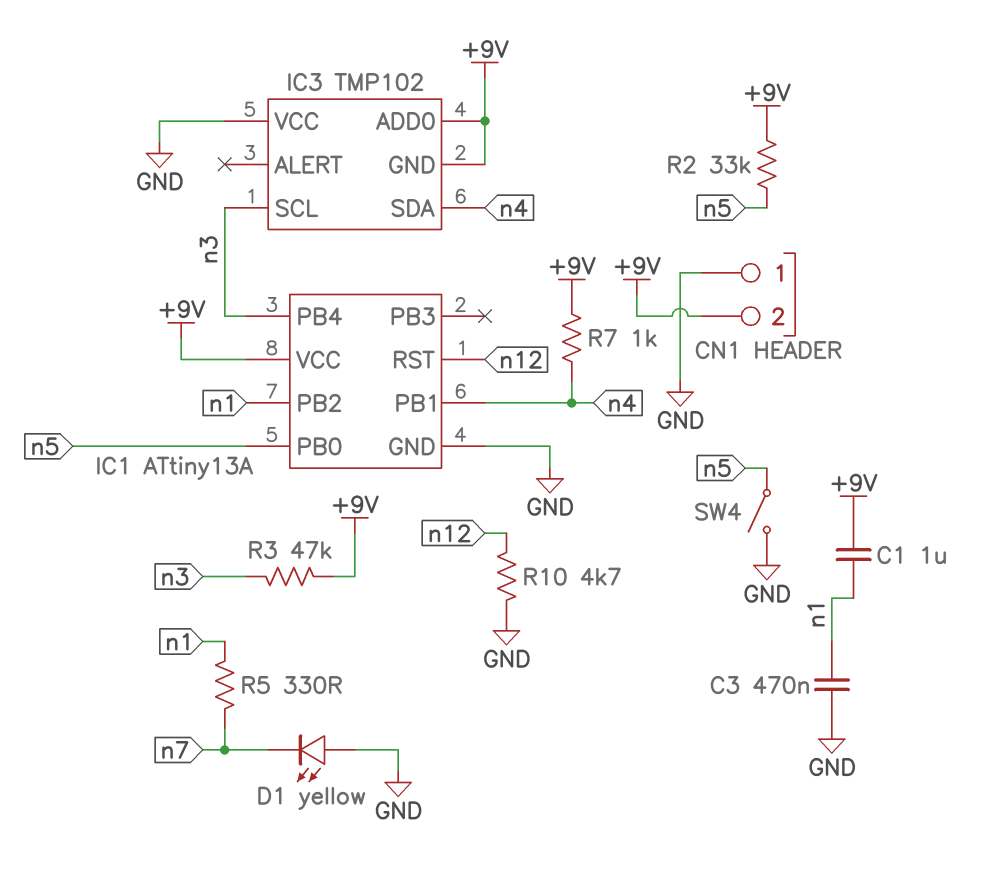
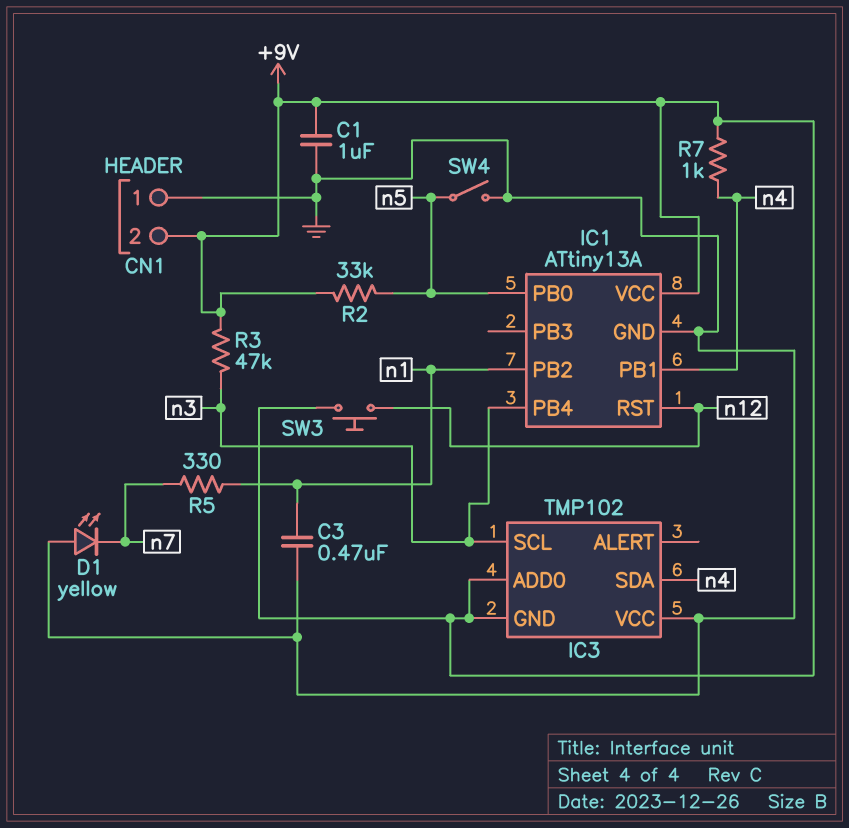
C1: 1uF (+9V, n1) -> 1uF (+9V, GND)
R10: 4.7k (GND, n12) -> none
SW3: none -> button (+9V, n12)

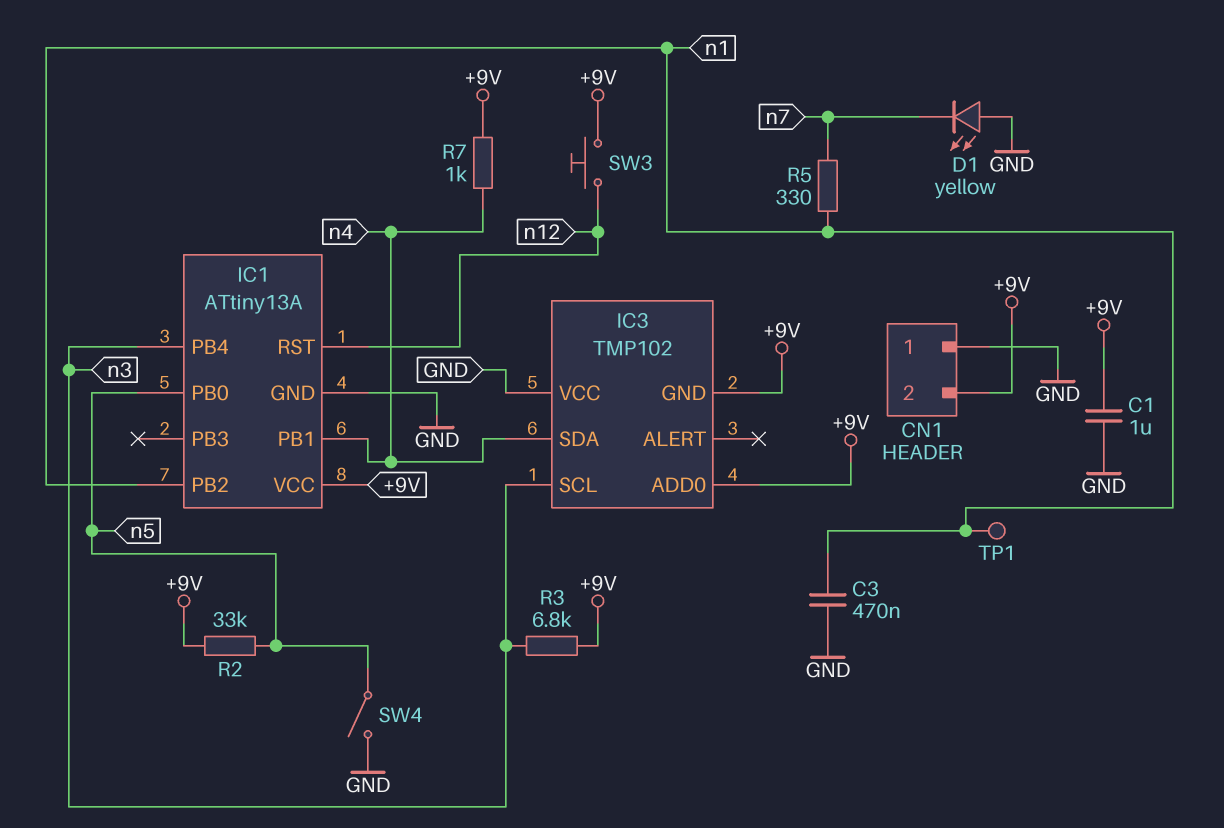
R3: 47k (+9V, n3) -> 6.8k (+9V, n3)
TP1: none -> test point (n1)

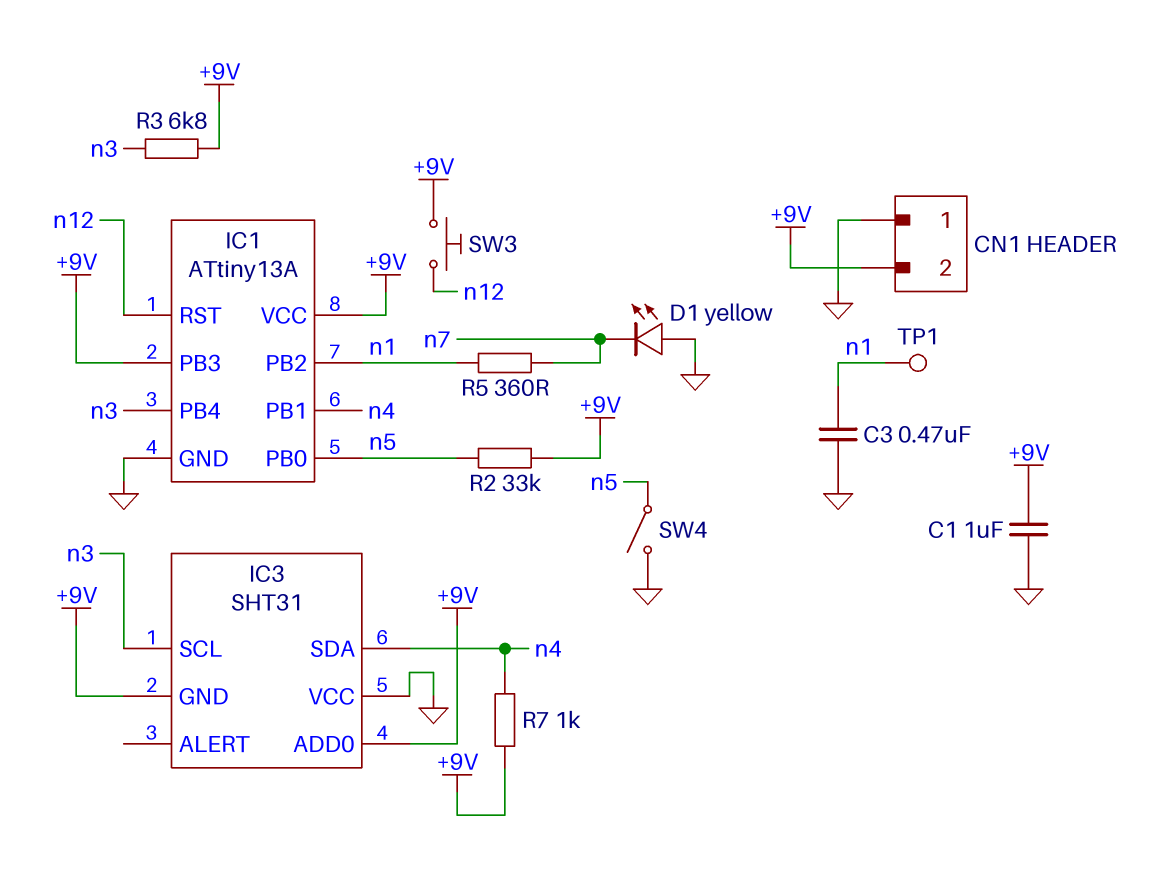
IC1 pin PB3: none -> +9V
IC3: TMP102 -> SHT31
R5: 330 (n1, n7) -> 360 (n1, n7)

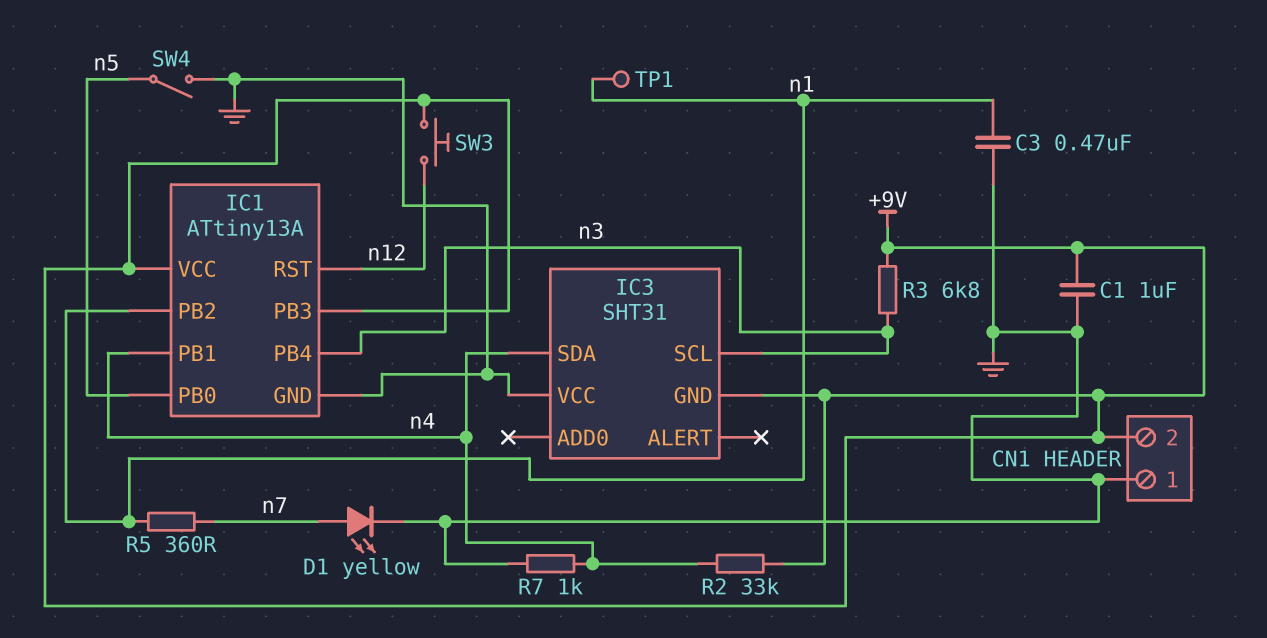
D1: LED yellow (A GND, K n7) -> LED yellow (A n7, K GND)
IC3 pin ADD0: +9V -> none
R2: 33k (+9V, n5) -> 33k (+9V, n4)
R7: 1k (+9V, n4) -> 1k (GND, n4)

